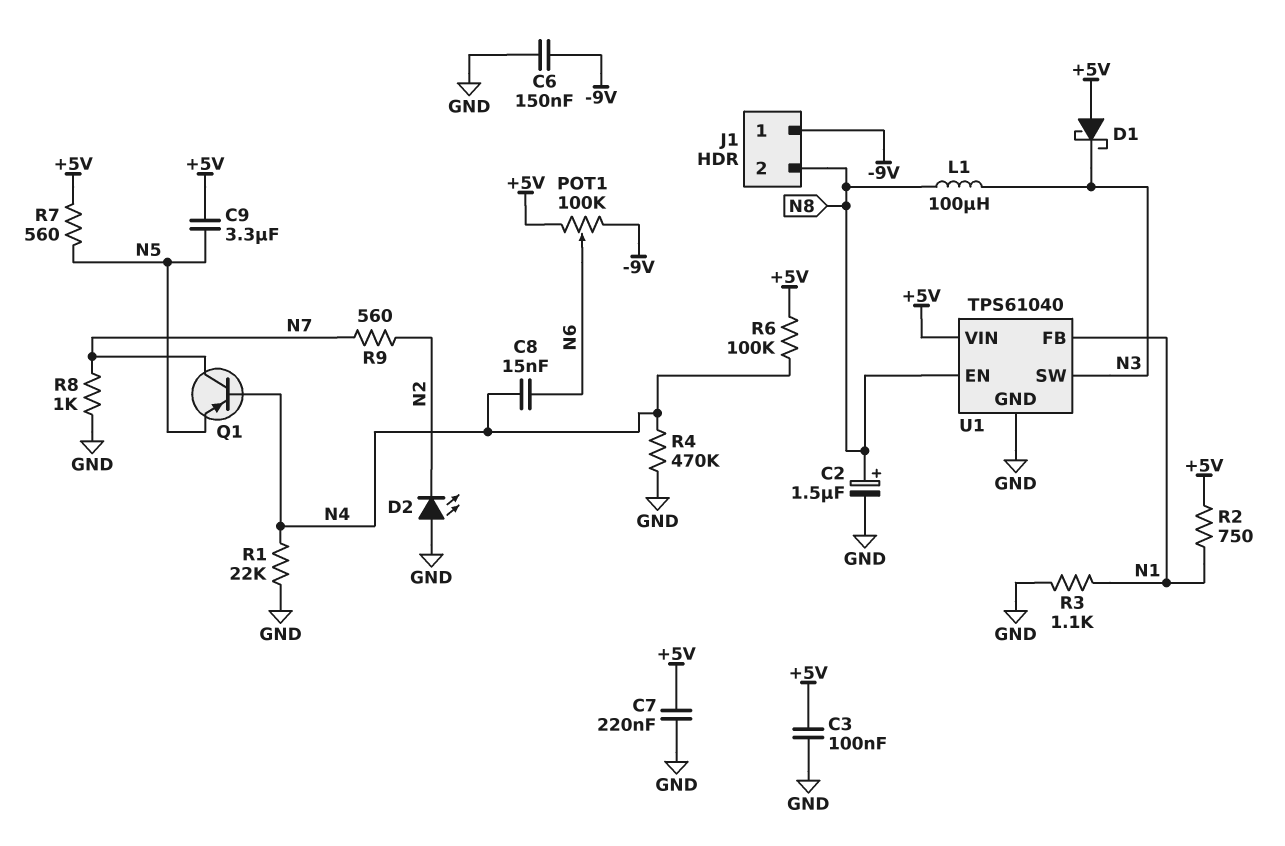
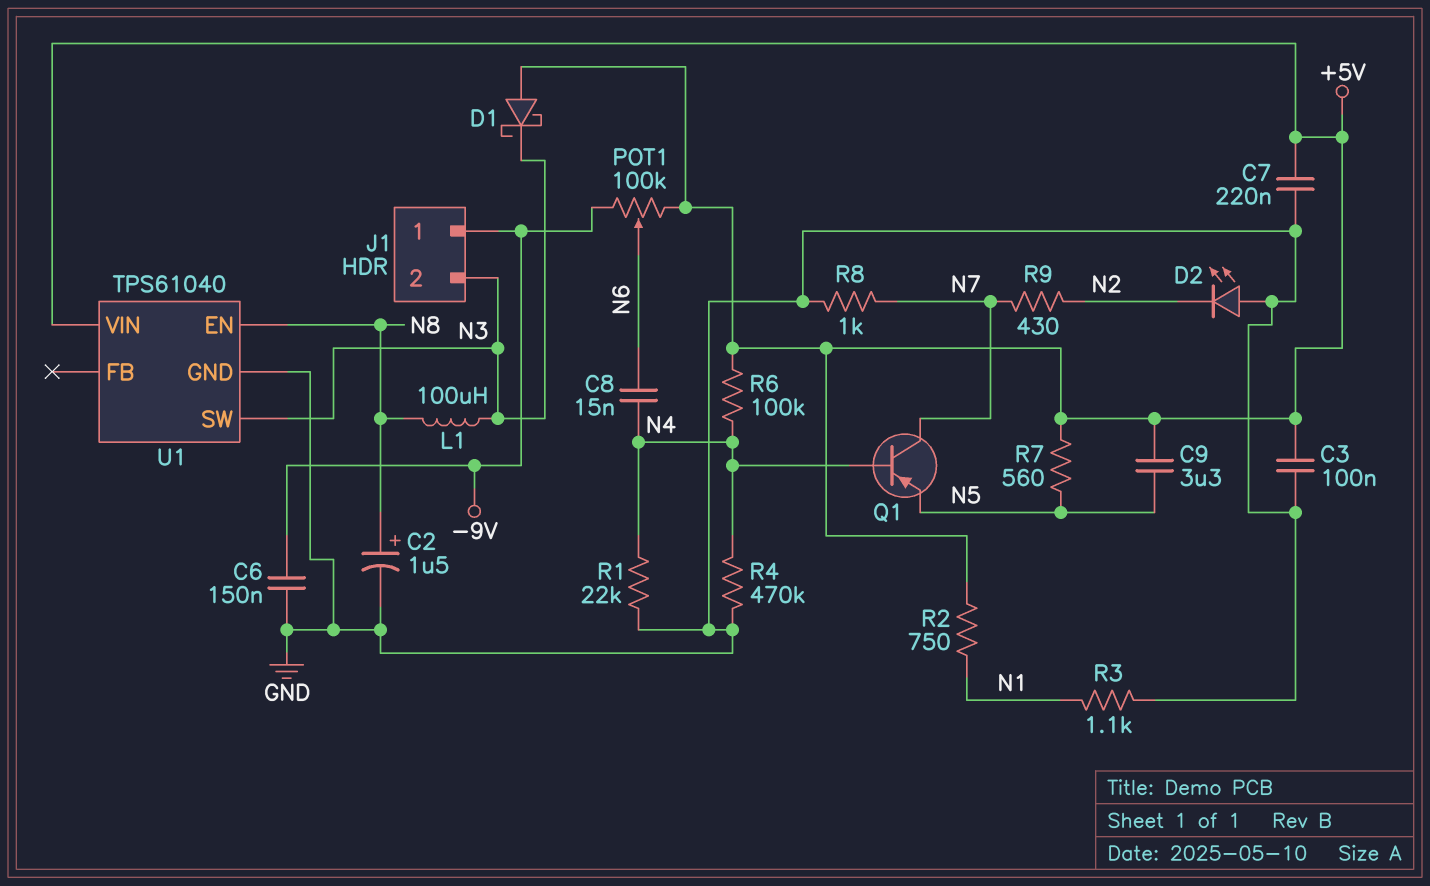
J1 pin 2: N8 -> N3
R9: 560 (N2, N7) -> 430 (N2, N7)
U1 pin FB: N1 -> none

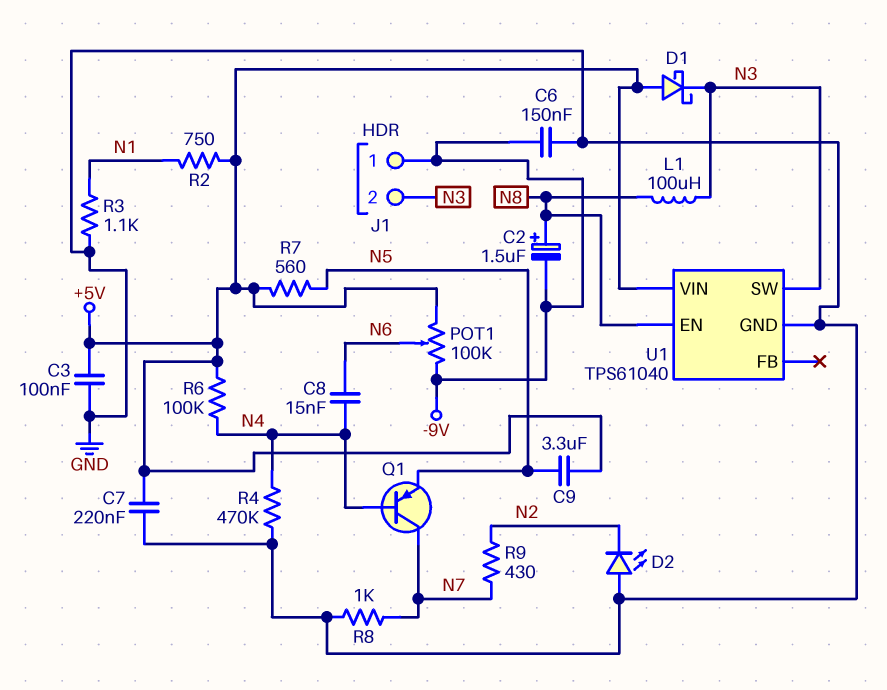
C2: 1.5uF (plus N8, minus GND) -> 1.5uF (plus N8, minus -9V)
R1: 22k (GND, N4) -> none

